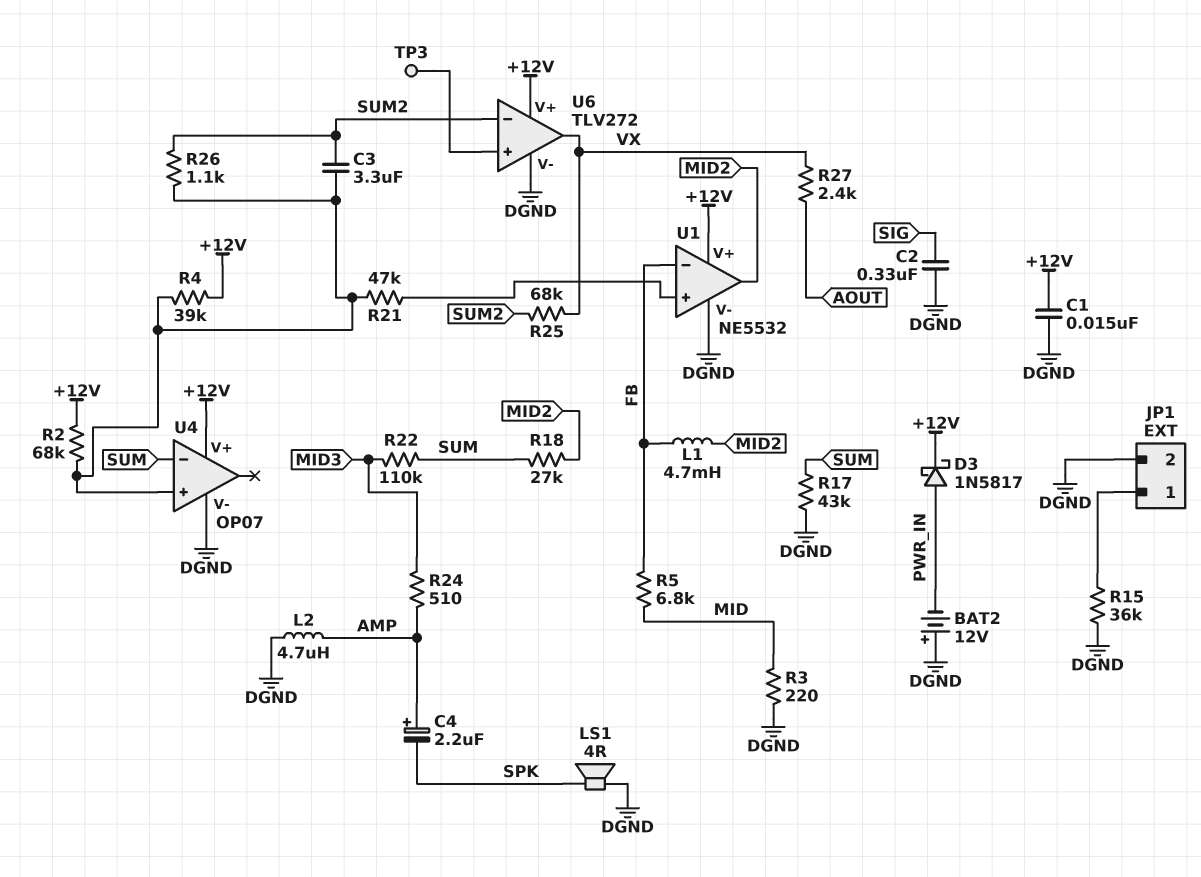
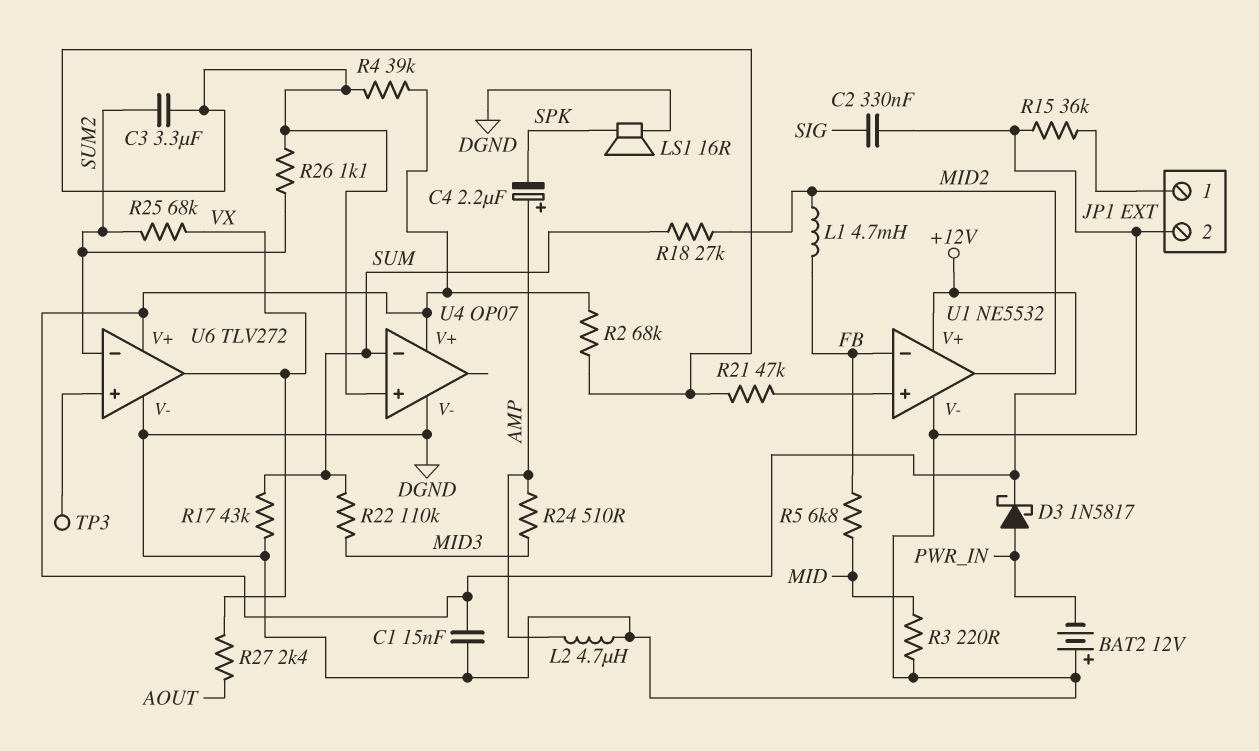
LS1: speaker 4R (DGND, SPK) -> speaker 16R (DGND, SPK)

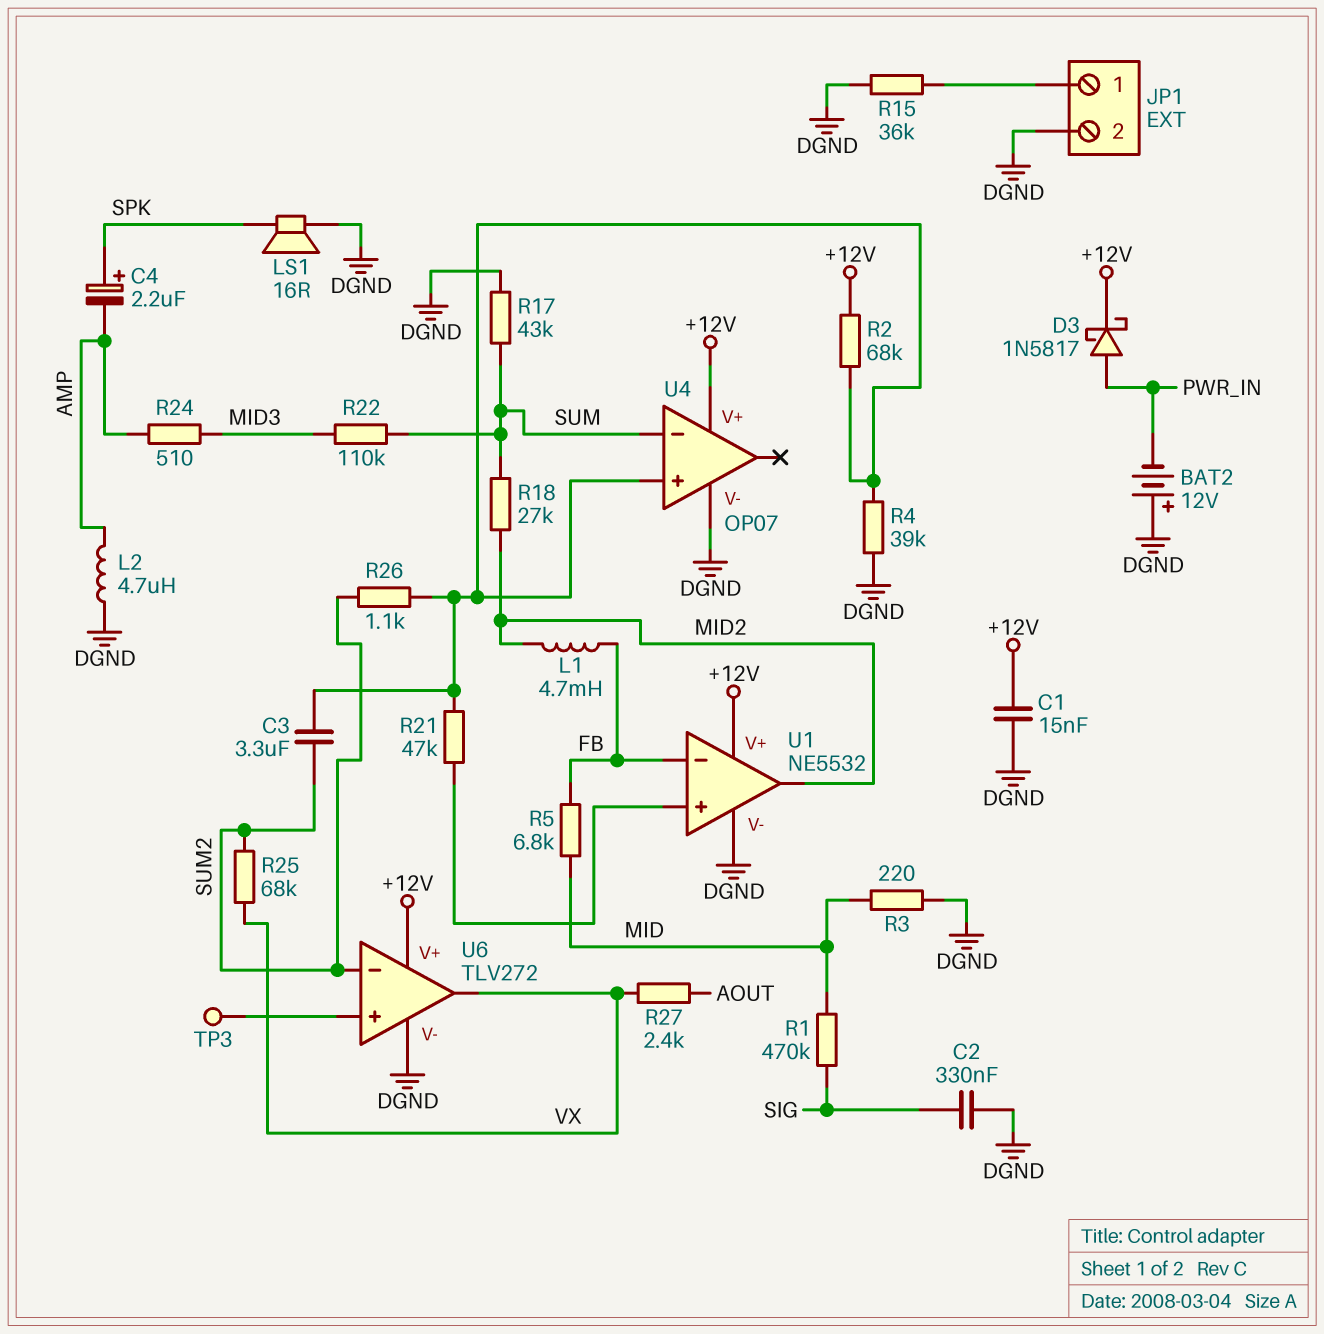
C4: 2.2uF (plus AMP, minus SPK) -> 2.2uF (plus SPK, minus AMP)
R1: none -> 470k (MID, SIG)
R4: 39k (+12V, U4/in+) -> 39k (DGND, U4/in+)

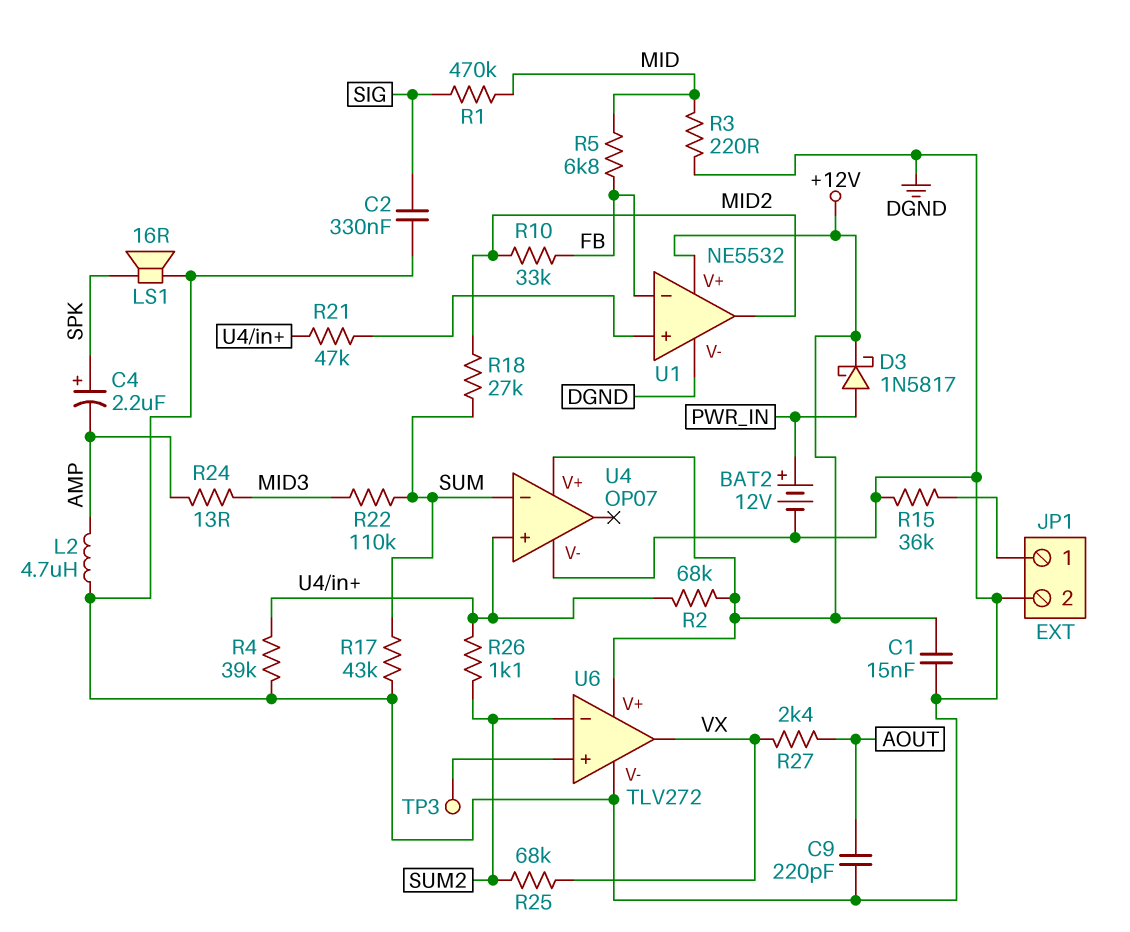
BAT2: 12V (plus DGND, minus PWR_IN) -> 12V (plus PWR_IN, minus DGND)
C3: 3.3uF (SUM2, U4/in+) -> none
C9: none -> 220pF (AOUT, DGND)
L1: 4.7mH (FB, MID2) -> none
R10: none -> 33k (FB, MID2)
R24: 510 (AMP, MID3) -> 13 (AMP, MID3)

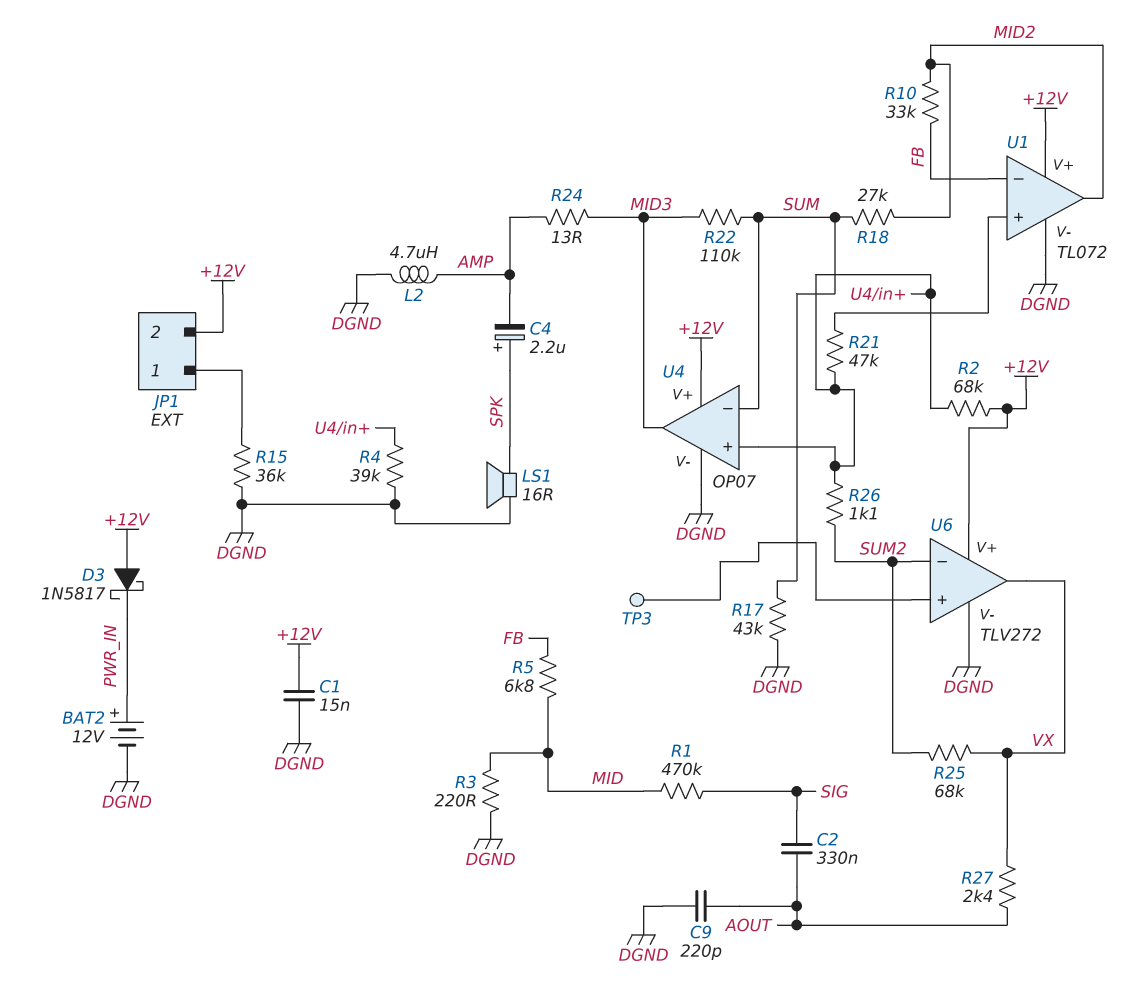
C2: 330nF (DGND, SIG) -> 330nF (AOUT, SIG)
D3: schottky 1N5817 (A PWR_IN, K +12V) -> schottky 1N5817 (A +12V, K PWR_IN)
JP1 pin 2: DGND -> +12V
U1: NE5532 -> TL072
U4 pin out: none -> MID3

